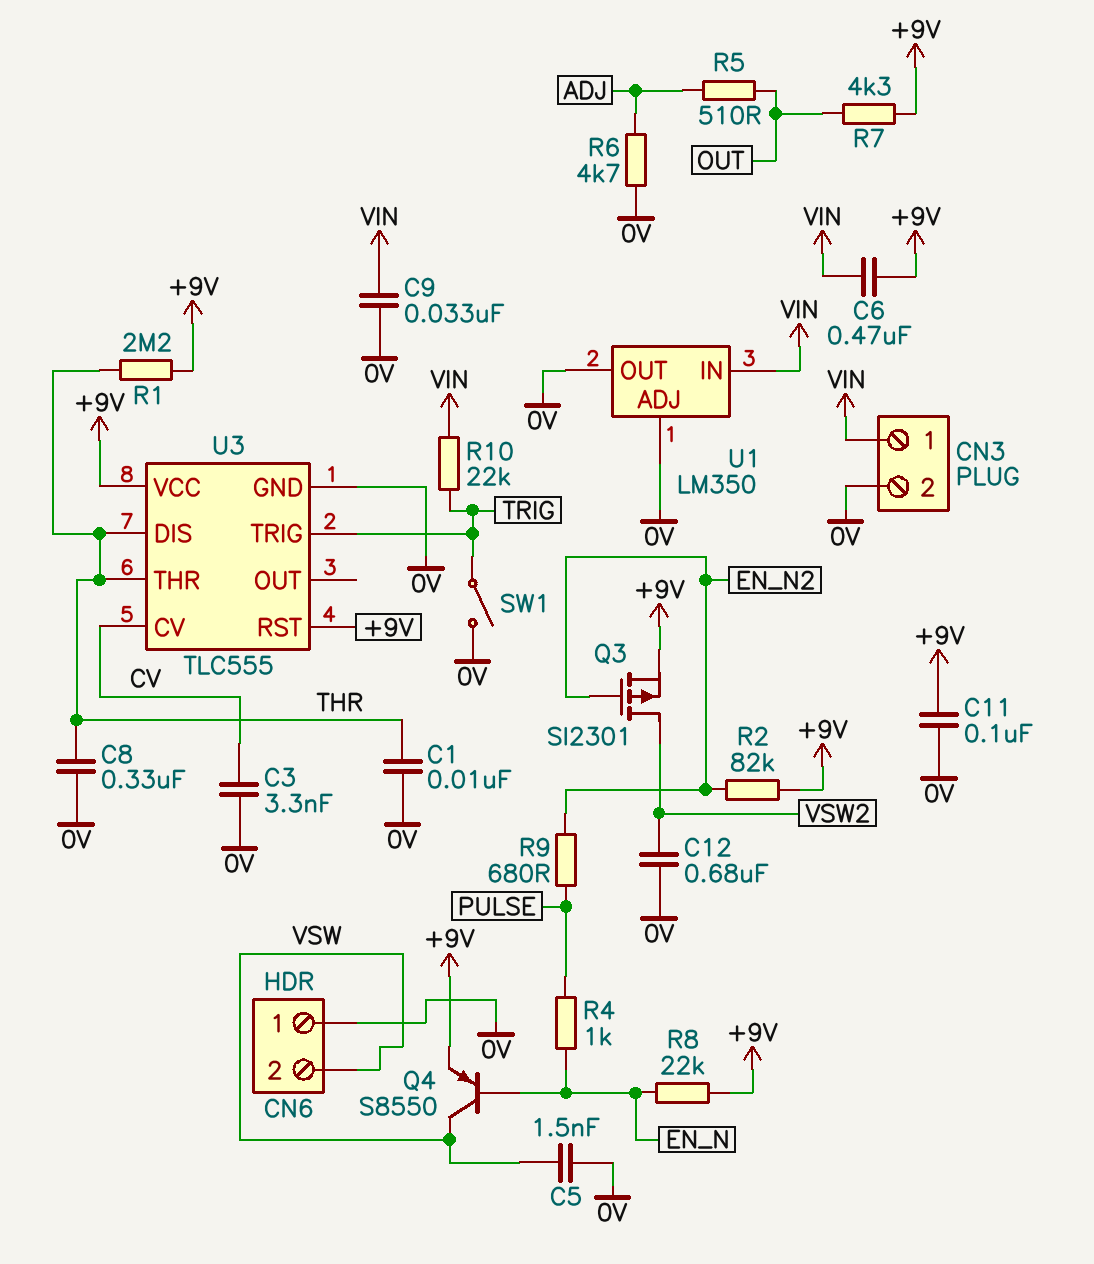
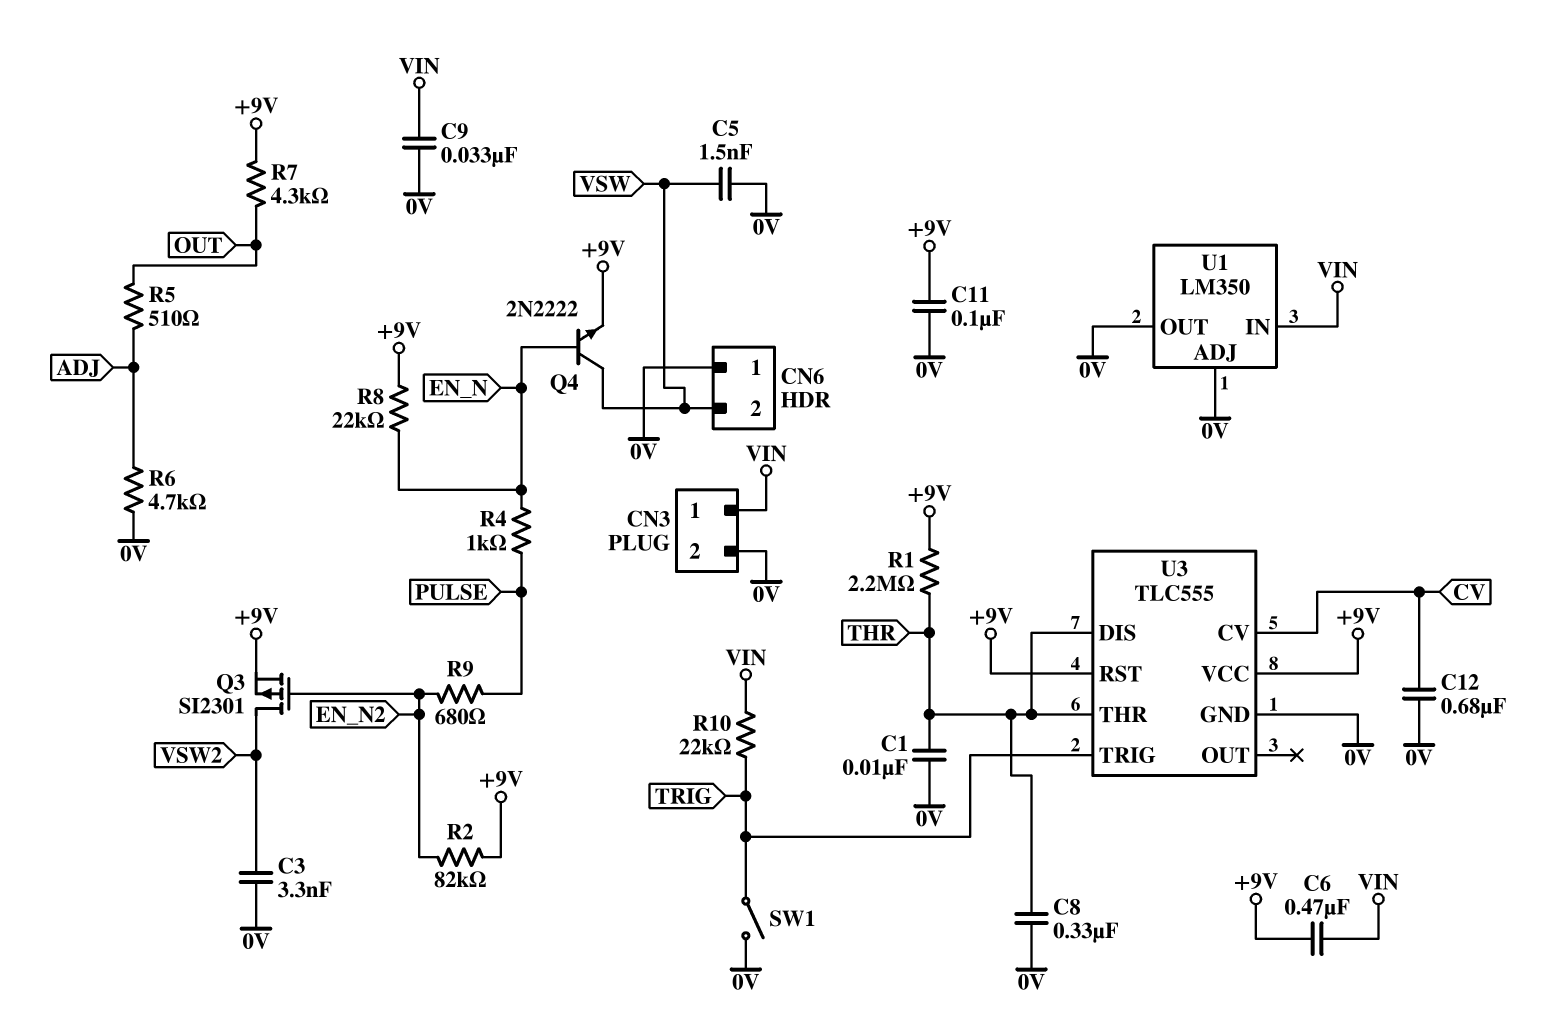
C3: 3.3nF (0V, CV) -> 3.3nF (0V, VSW2)
C12: 680nF (0V, VSW2) -> 680nF (0V, CV)
Q4: PNP S8550 (B EN_N, C VSW, E +9V) -> NPN 2N2222 (B EN_N, C VSW, E +9V)

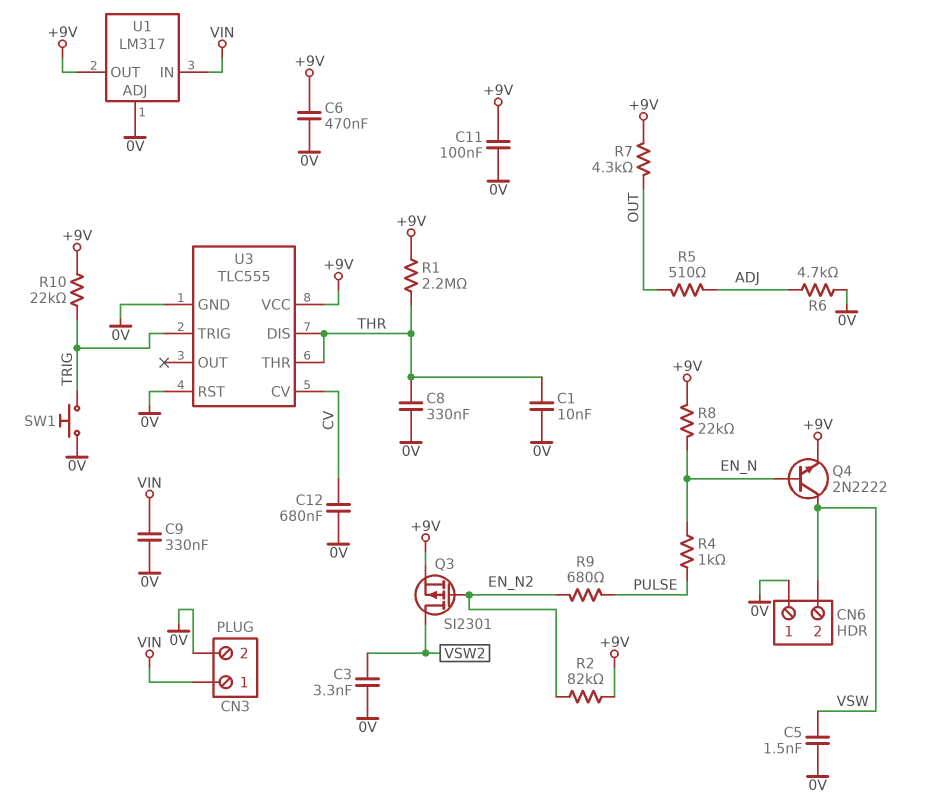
C6: 470nF (+9V, VIN) -> 470nF (+9V, 0V)
C9: 33nF (0V, VIN) -> 330nF (0V, VIN)
R10: 22k (TRIG, VIN) -> 22k (+9V, TRIG)
SW1: switch (0V, TRIG) -> button (0V, TRIG)
U1: LM350 -> LM317
U1 pin OUT: 0V -> +9V
U3 pin RST: +9V -> 0V

